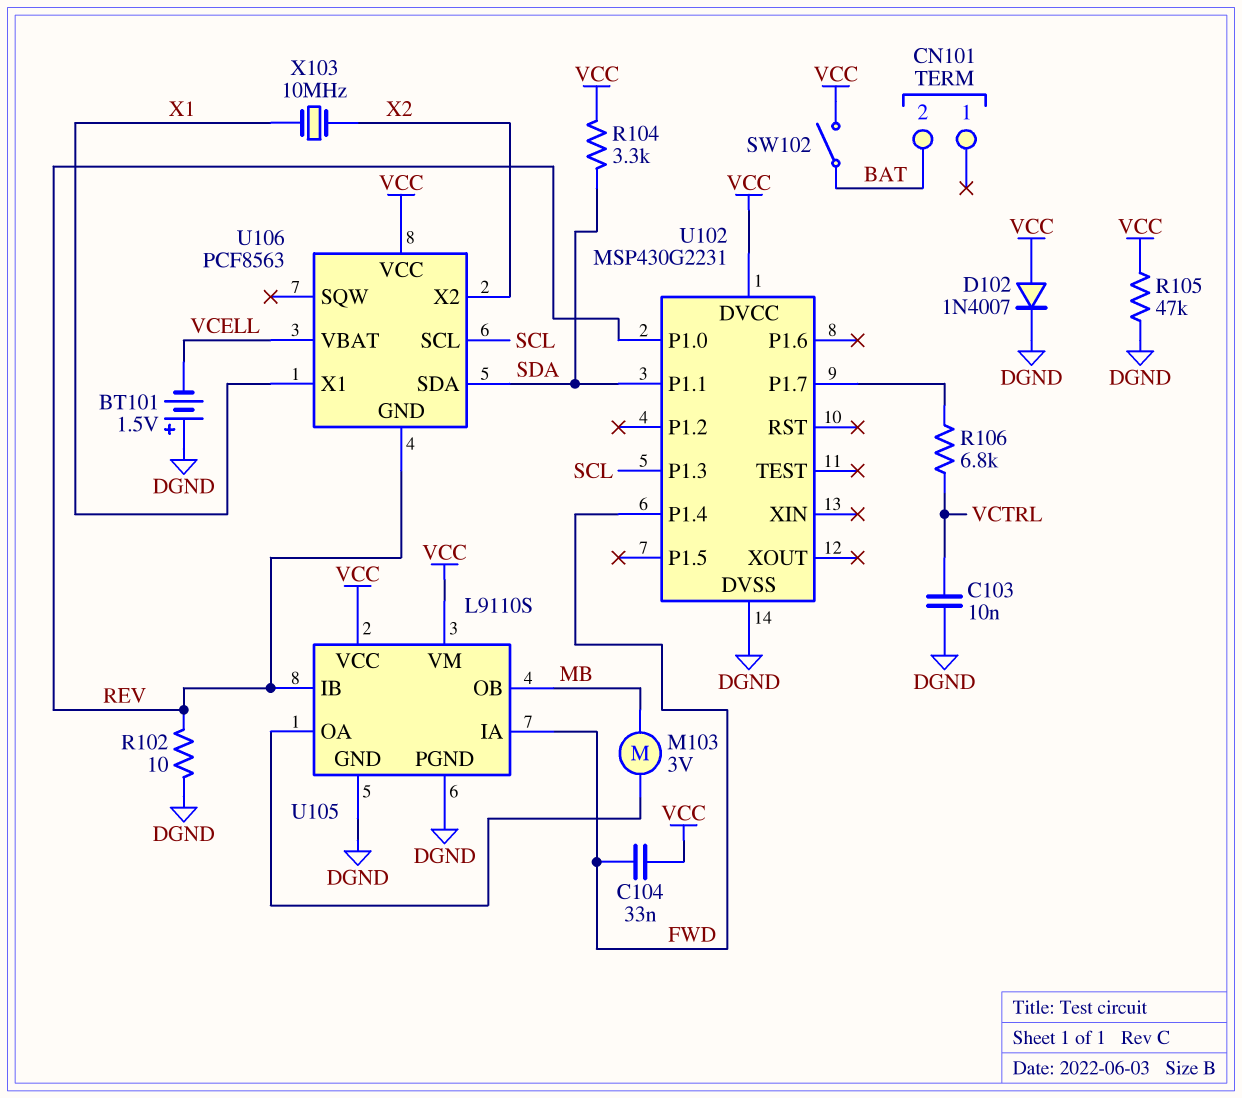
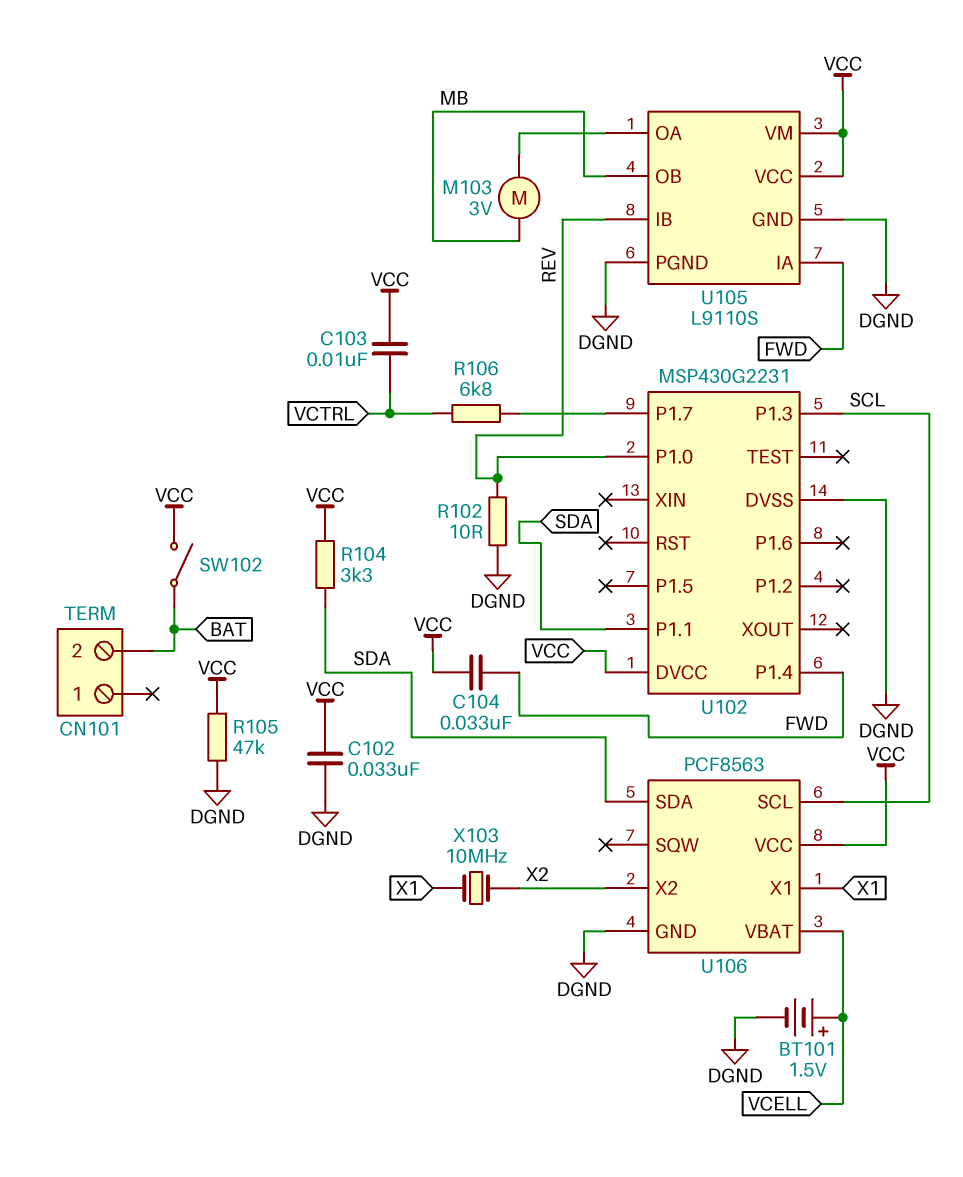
BT101: 1.5V (plus DGND, minus VCELL) -> 1.5V (plus VCELL, minus DGND)
C102: none -> 33nF (DGND, VCC)
C103: 10nF (DGND, VCTRL) -> 10nF (VCC, VCTRL)
D102: diode 1N4007 (A VCC, K DGND) -> none
U106 pin GND: REV -> DGND

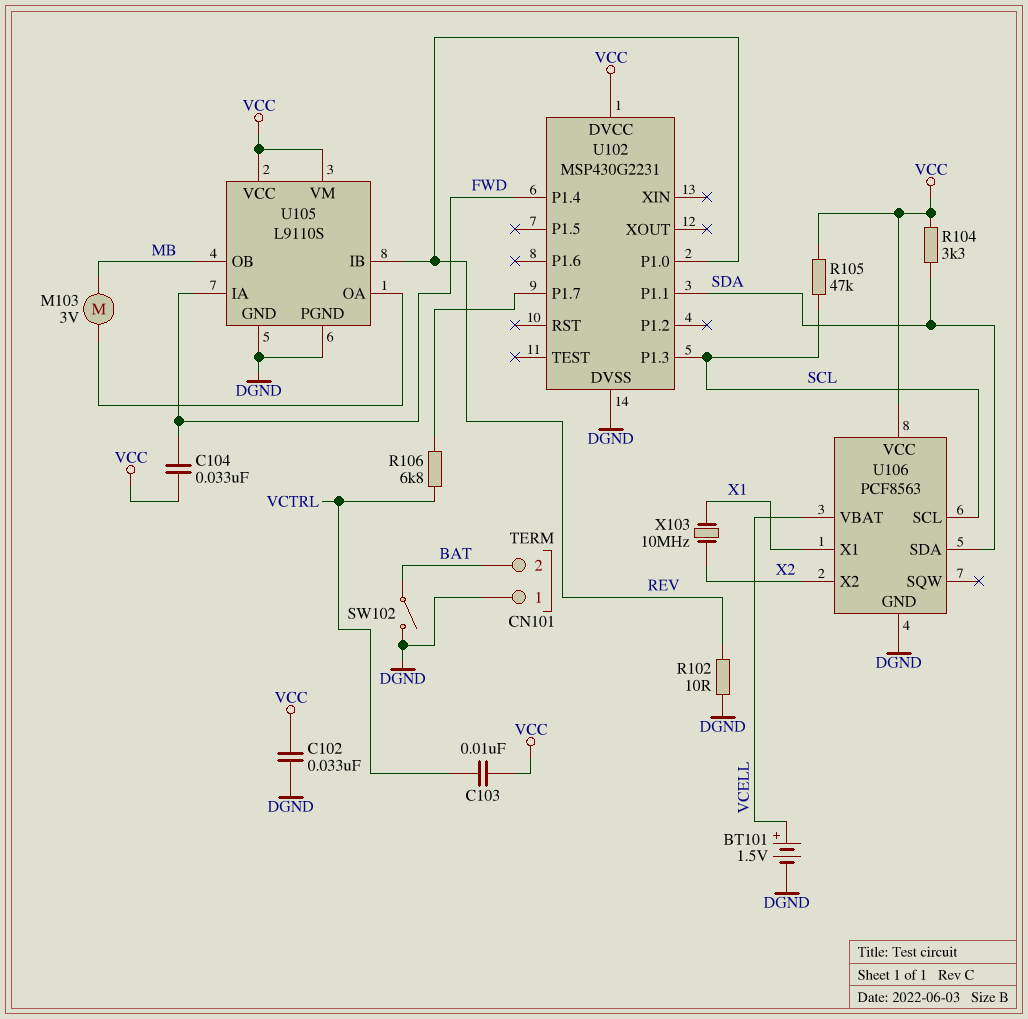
CN101 pin 1: none -> DGND
R105: 47k (DGND, VCC) -> 47k (SCL, VCC)
SW102: switch (BAT, VCC) -> switch (BAT, DGND)

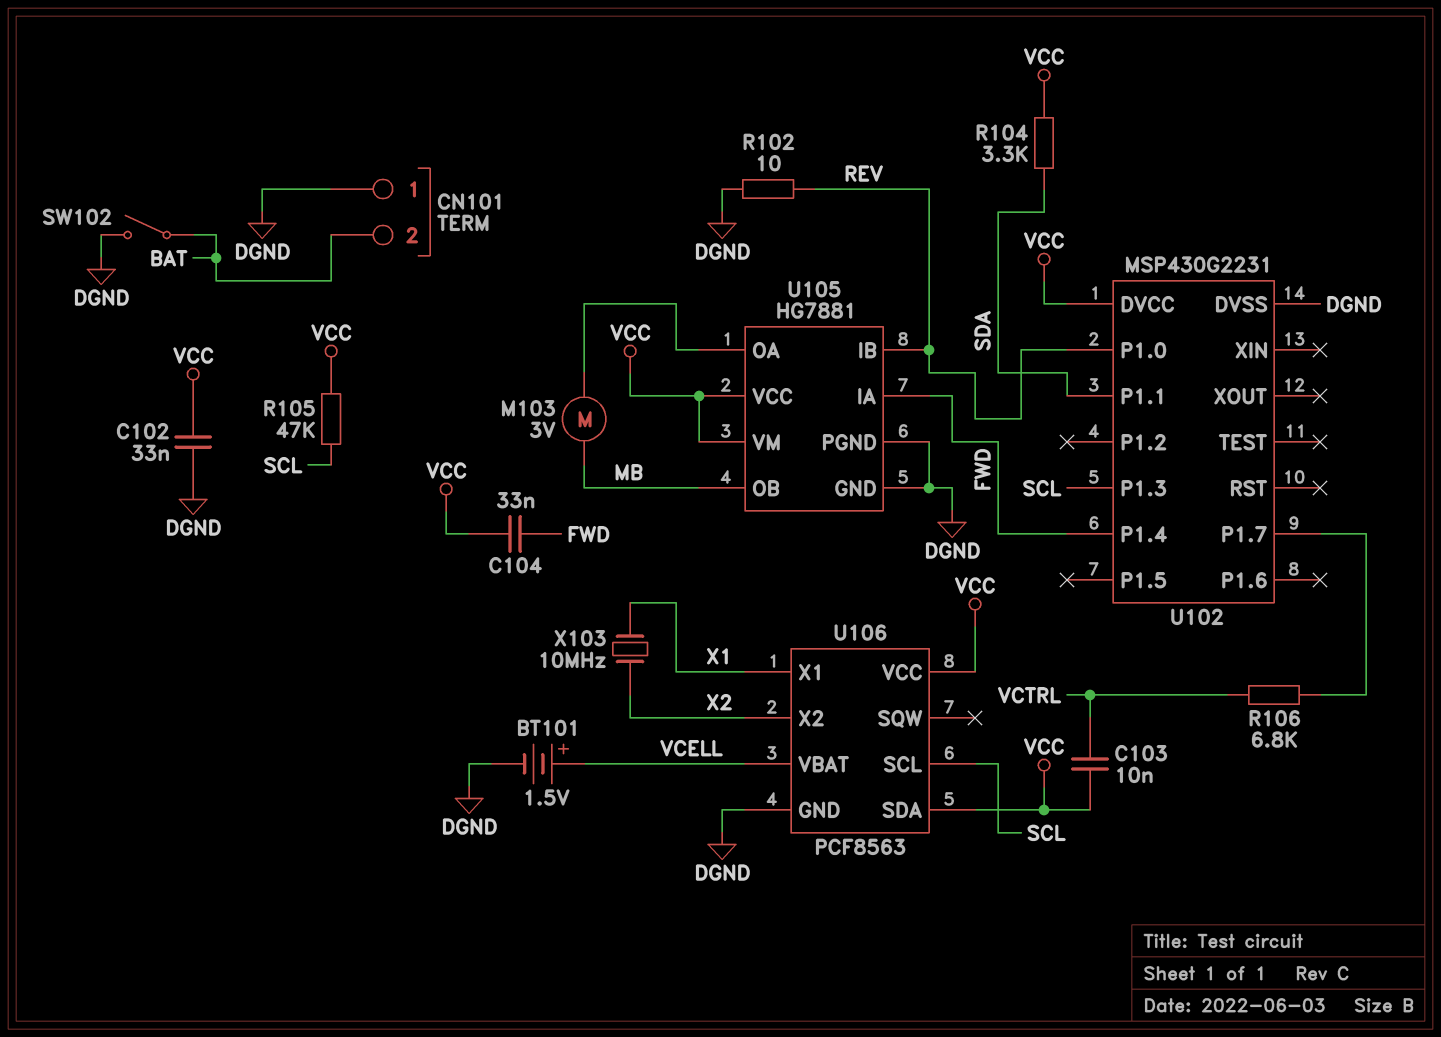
U105: L9110S -> HG7881
U106 pin SDA: SDA -> VCC

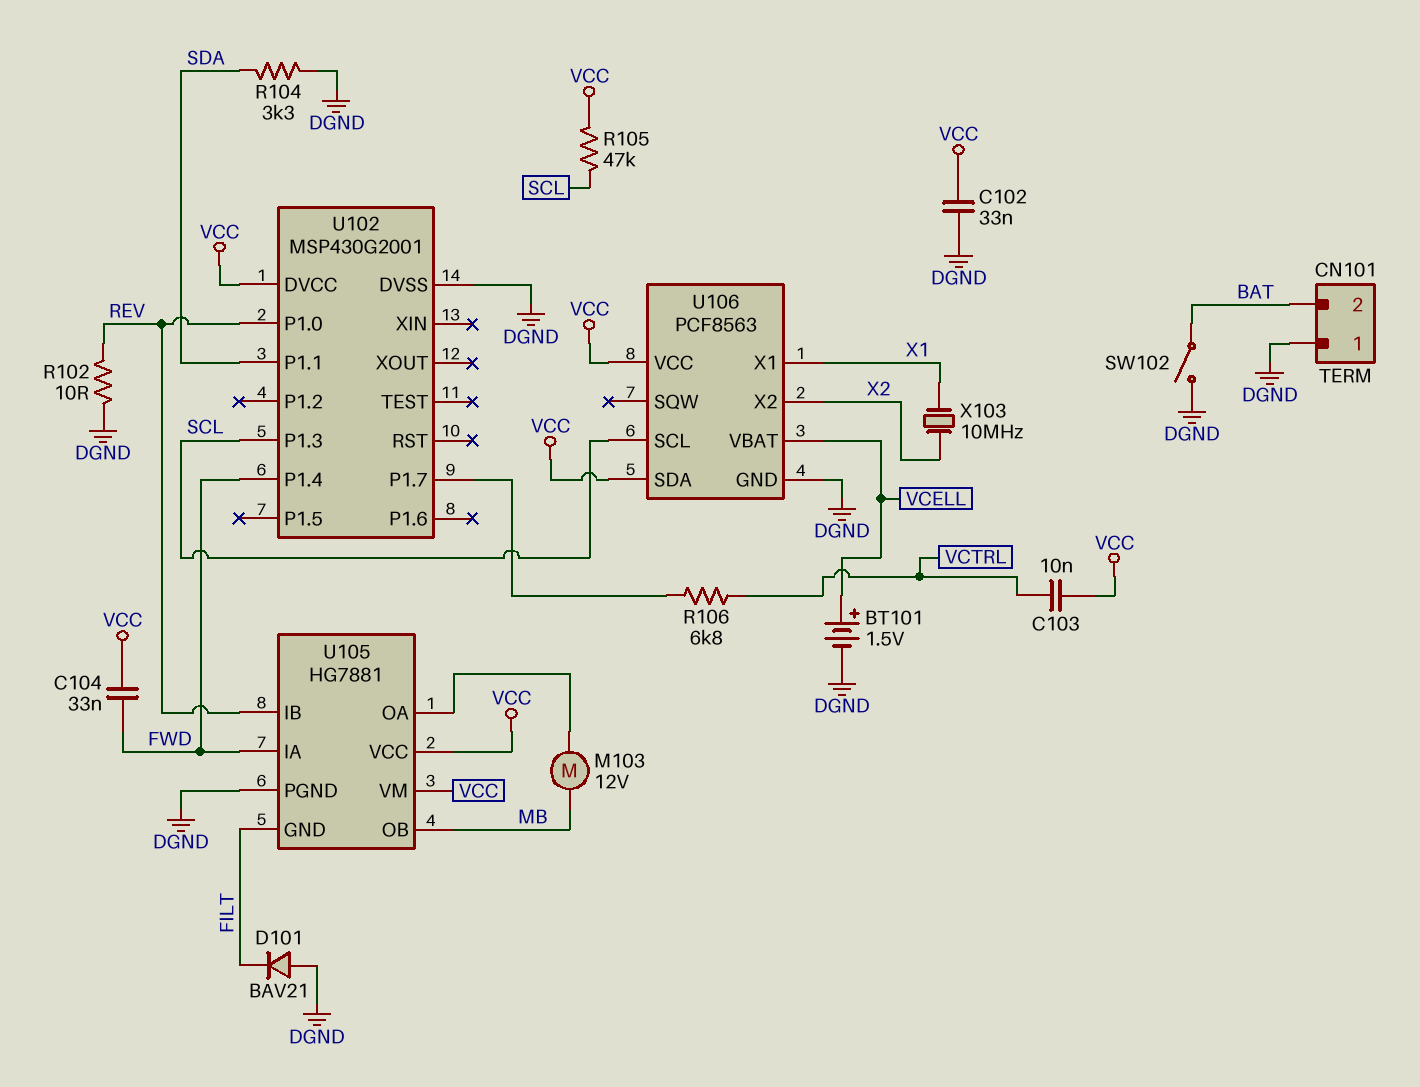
D101: none -> diode BAV21 (A DGND, K FILT)
M103: motor 3V (MB, U105/OA) -> motor 12V (MB, U105/OA)
R104: 3.3k (SDA, VCC) -> 3.3k (DGND, SDA)
U102: MSP430G2231 -> MSP430G2001
U105 pin GND: DGND -> FILT

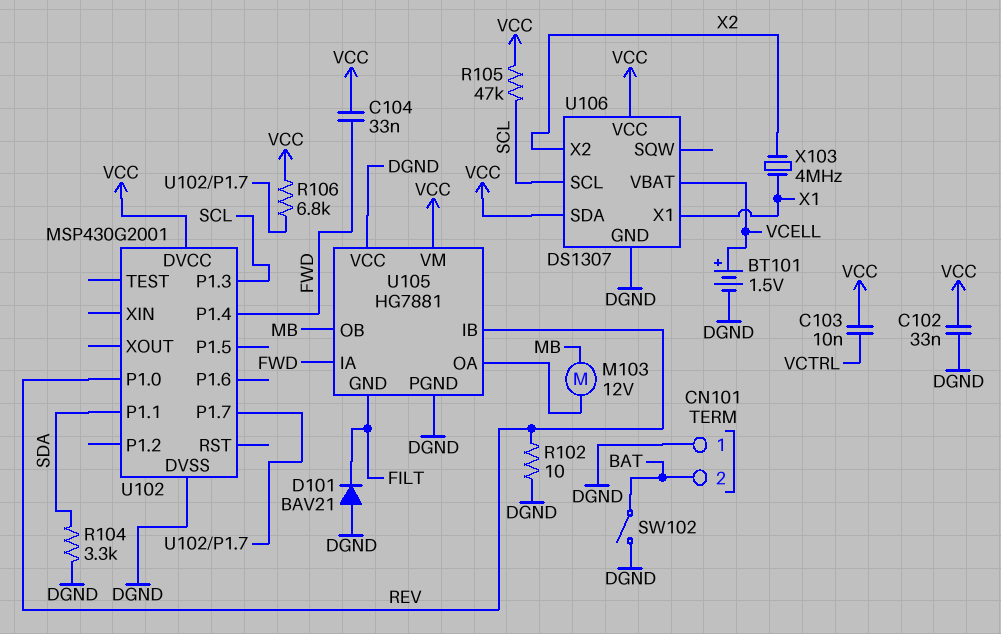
R106: 6.8k (U102/P1.7, VCTRL) -> 6.8k (U102/P1.7, VCC)
U105 pin VCC: VCC -> DGND
U106: PCF8563 -> DS1307
X103: 10MHz (X1, X2) -> 4MHz (X1, X2)

